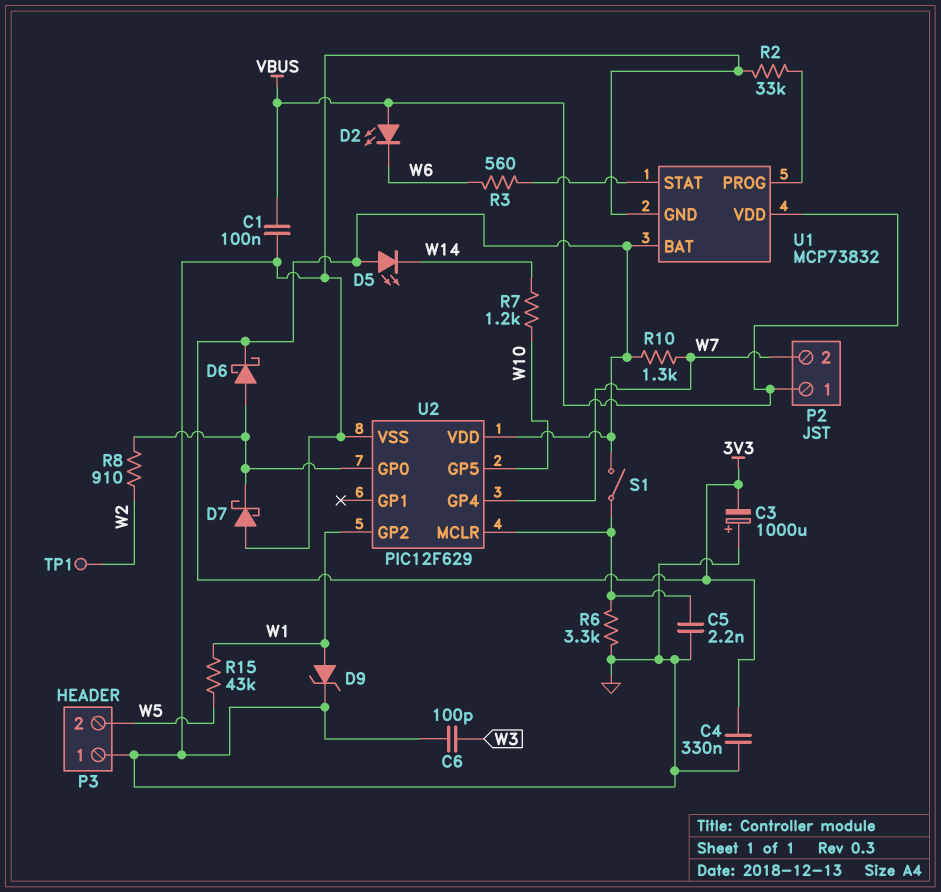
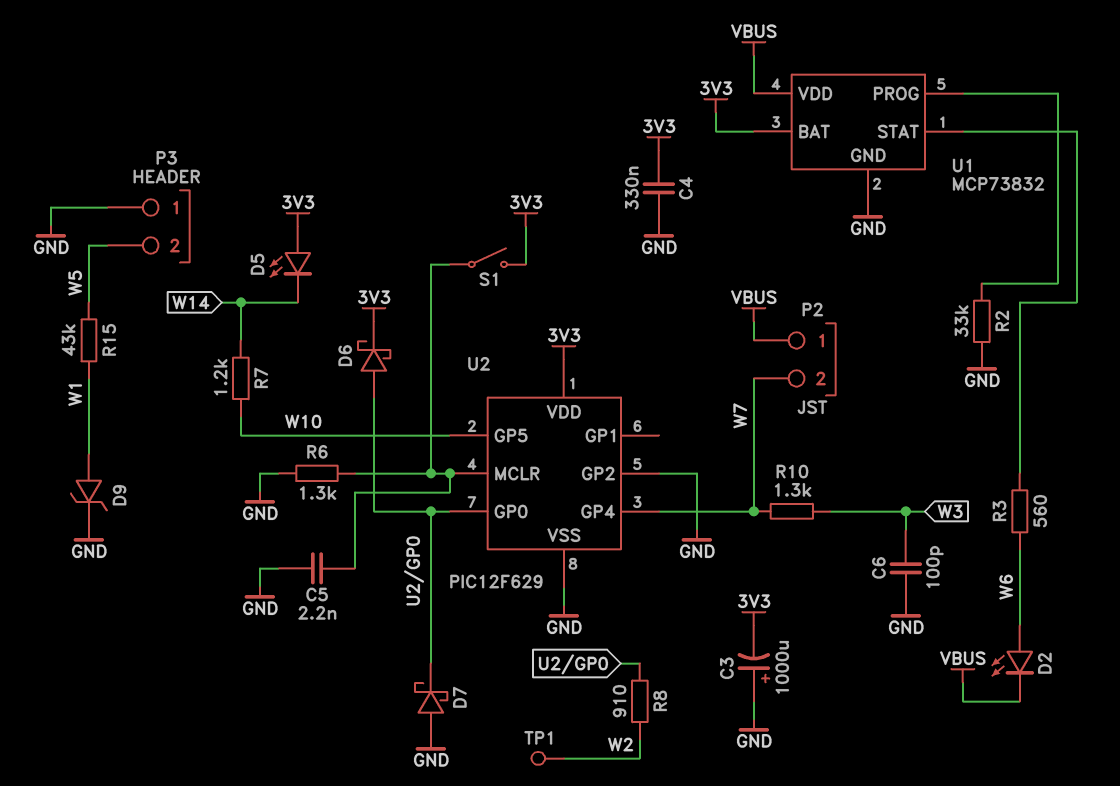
C1: 100nF (GND, VBUS) -> none
D2: LED (A VBUS, K W6) -> LED (A W6, K VBUS)
R6: 3.3k (GND, U2/MCLR) -> 1.3k (GND, U2/MCLR)
R10: 1.3k (3V3, W7) -> 1.3k (W3, W7)
U2 pin GP2: W1 -> GND

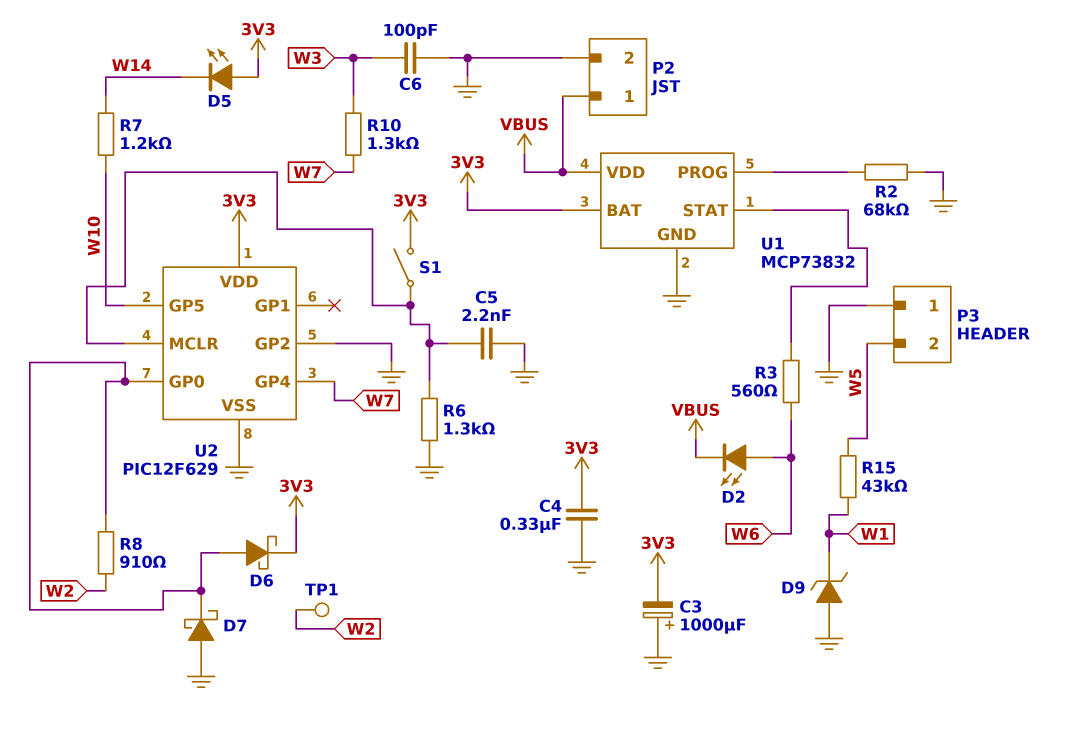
D9: zener (A W1, K GND) -> zener (A GND, K W1)
P2 pin 2: W7 -> GND
R2: 33k (GND, U1/PROG) -> 68k (GND, U1/PROG)

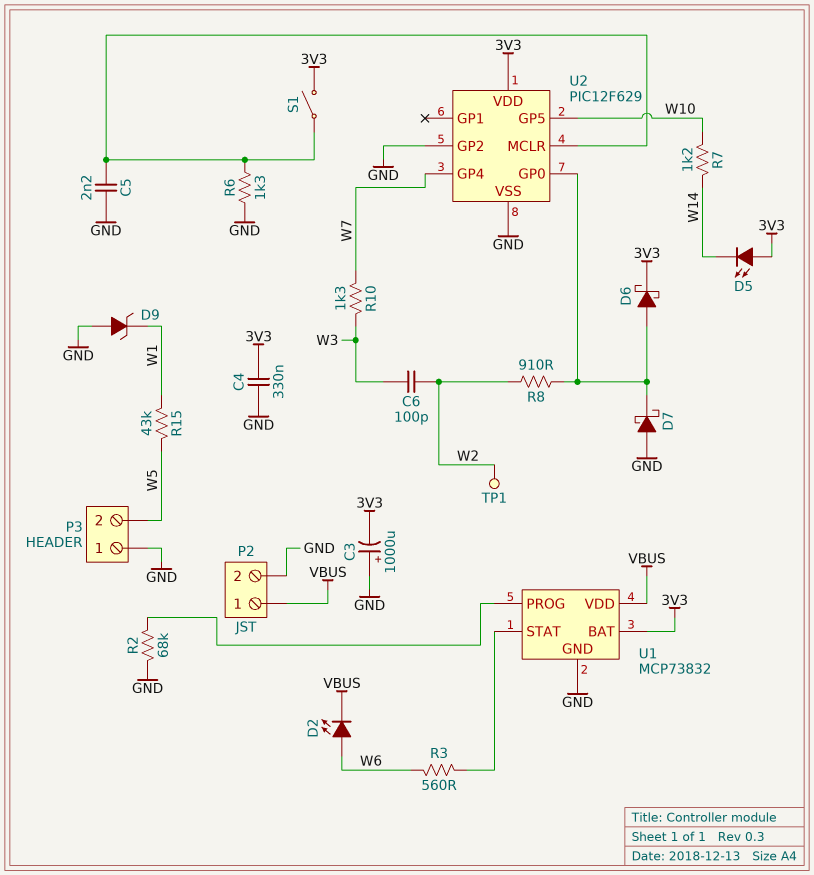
C6: 100pF (GND, W3) -> 100pF (W2, W3)

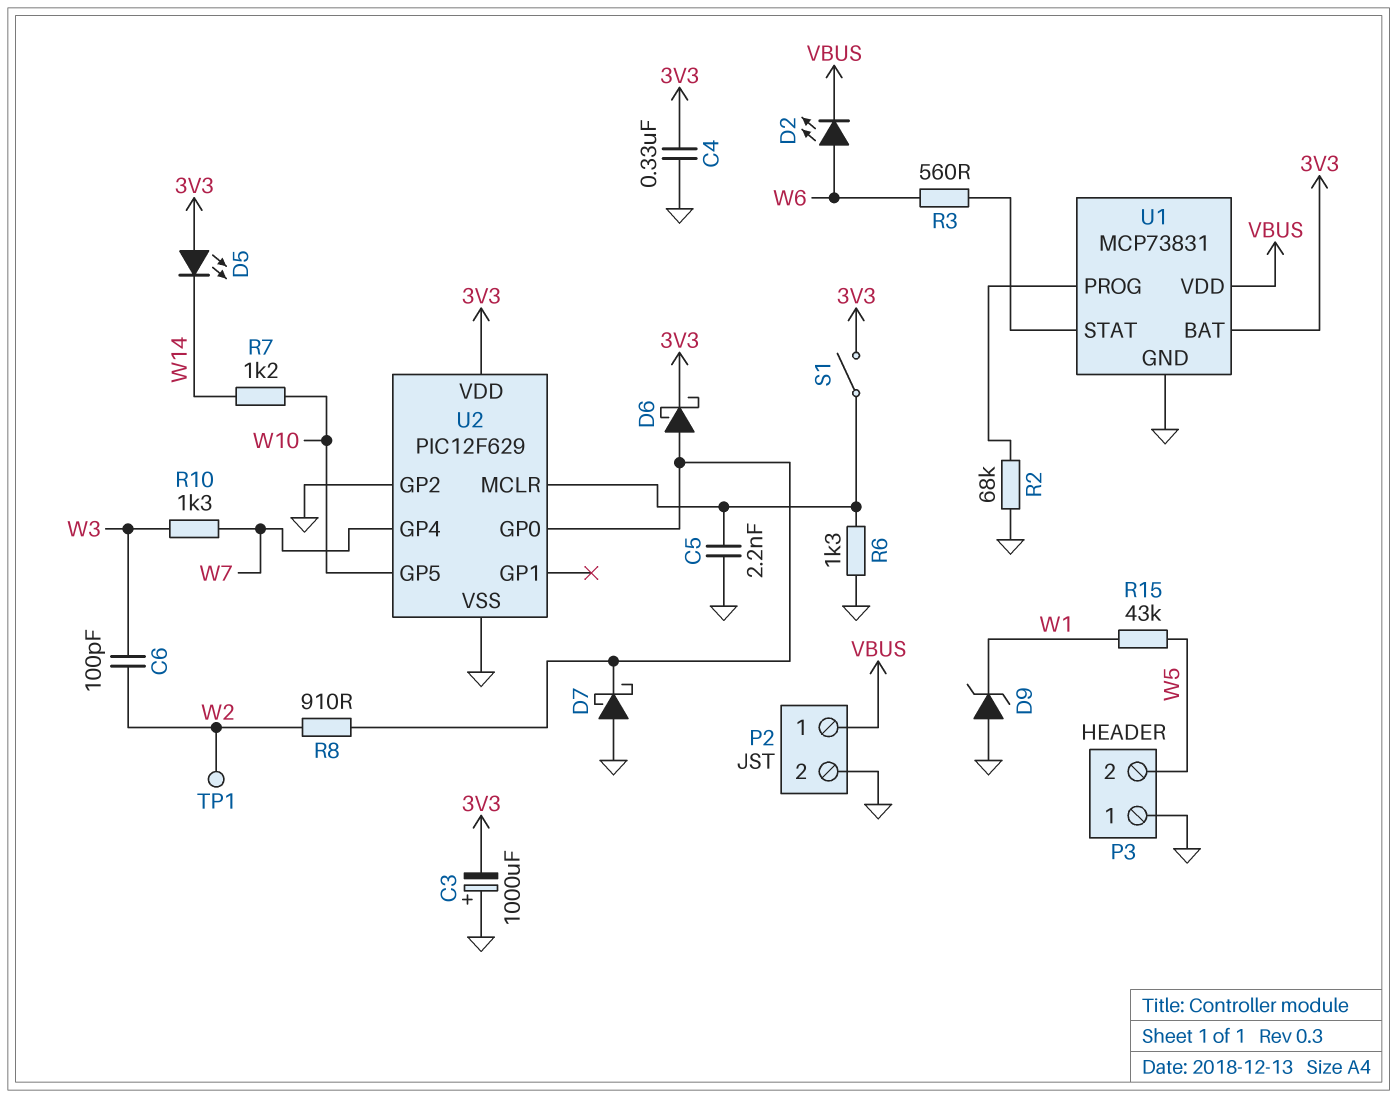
U1: MCP73832 -> MCP73831

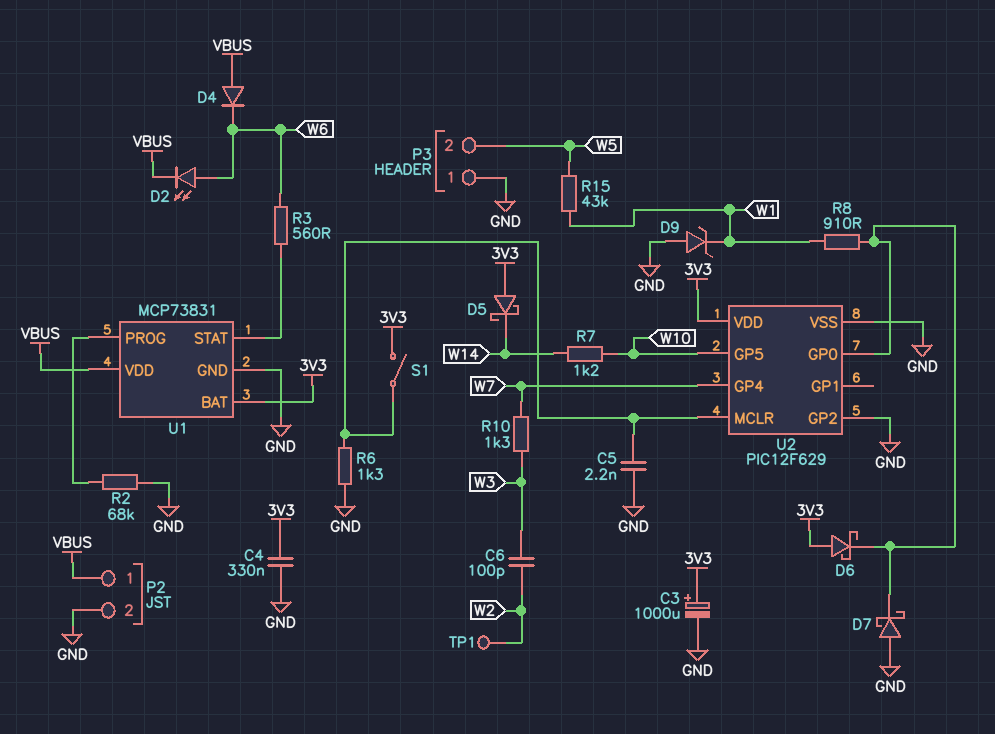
C3: 1000uF (plus GND, minus 3V3) -> 1000uF (plus 3V3, minus GND)
D4: none -> diode (A VBUS, K W6)
D5: LED (A 3V3, K W14) -> schottky (A 3V3, K W14)
D6: schottky (A U2/GP0, K 3V3) -> schottky (A 3V3, K U2/GP0)
R8: 910 (U2/GP0, W2) -> 910 (U2/GP0, W1)

